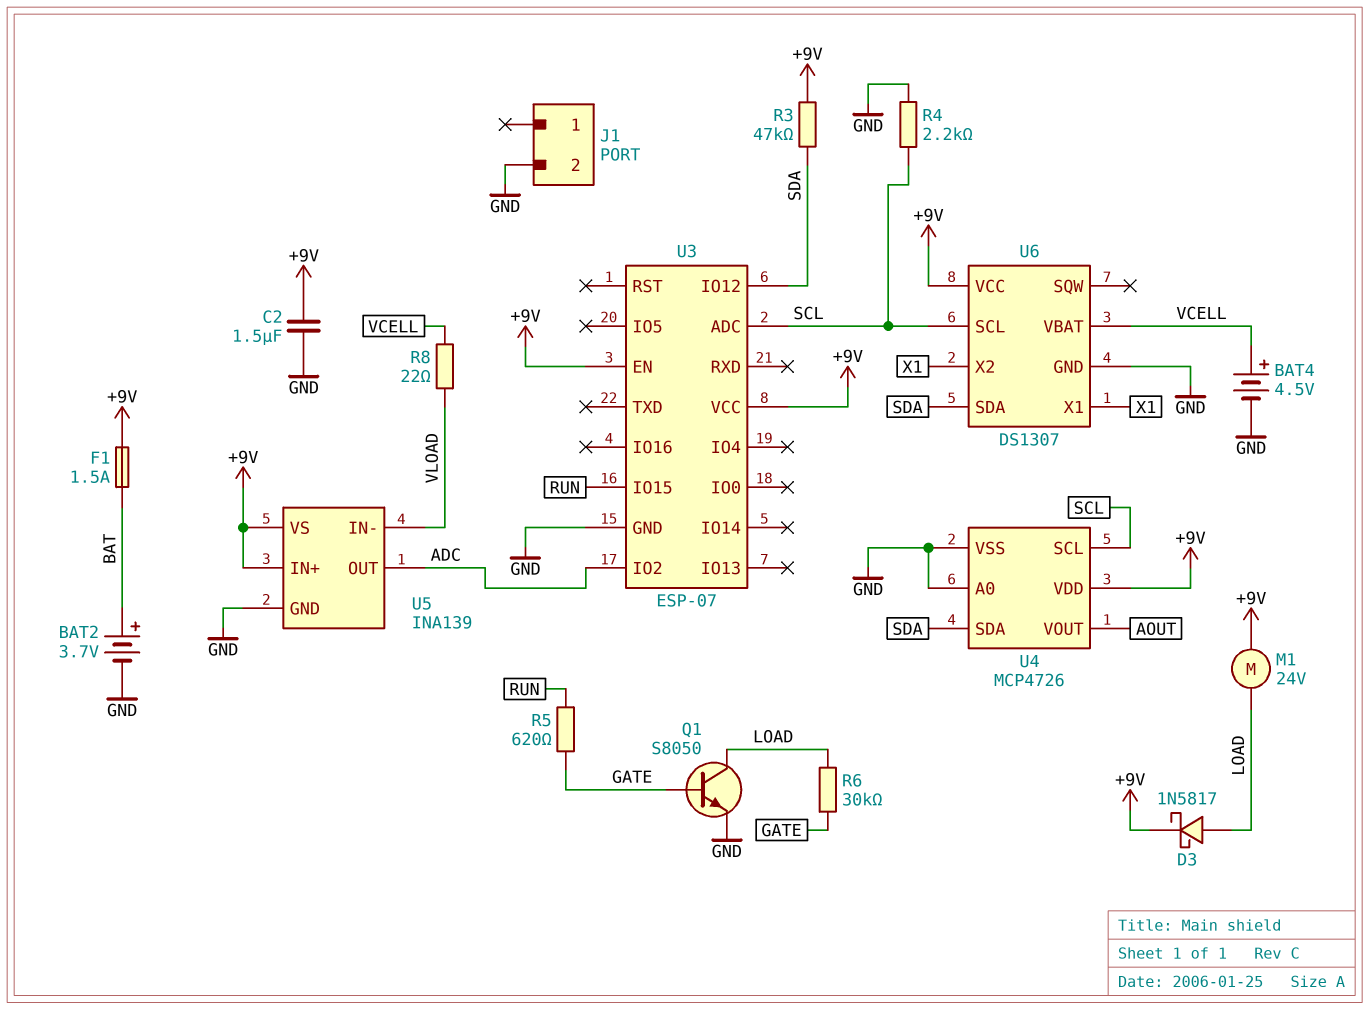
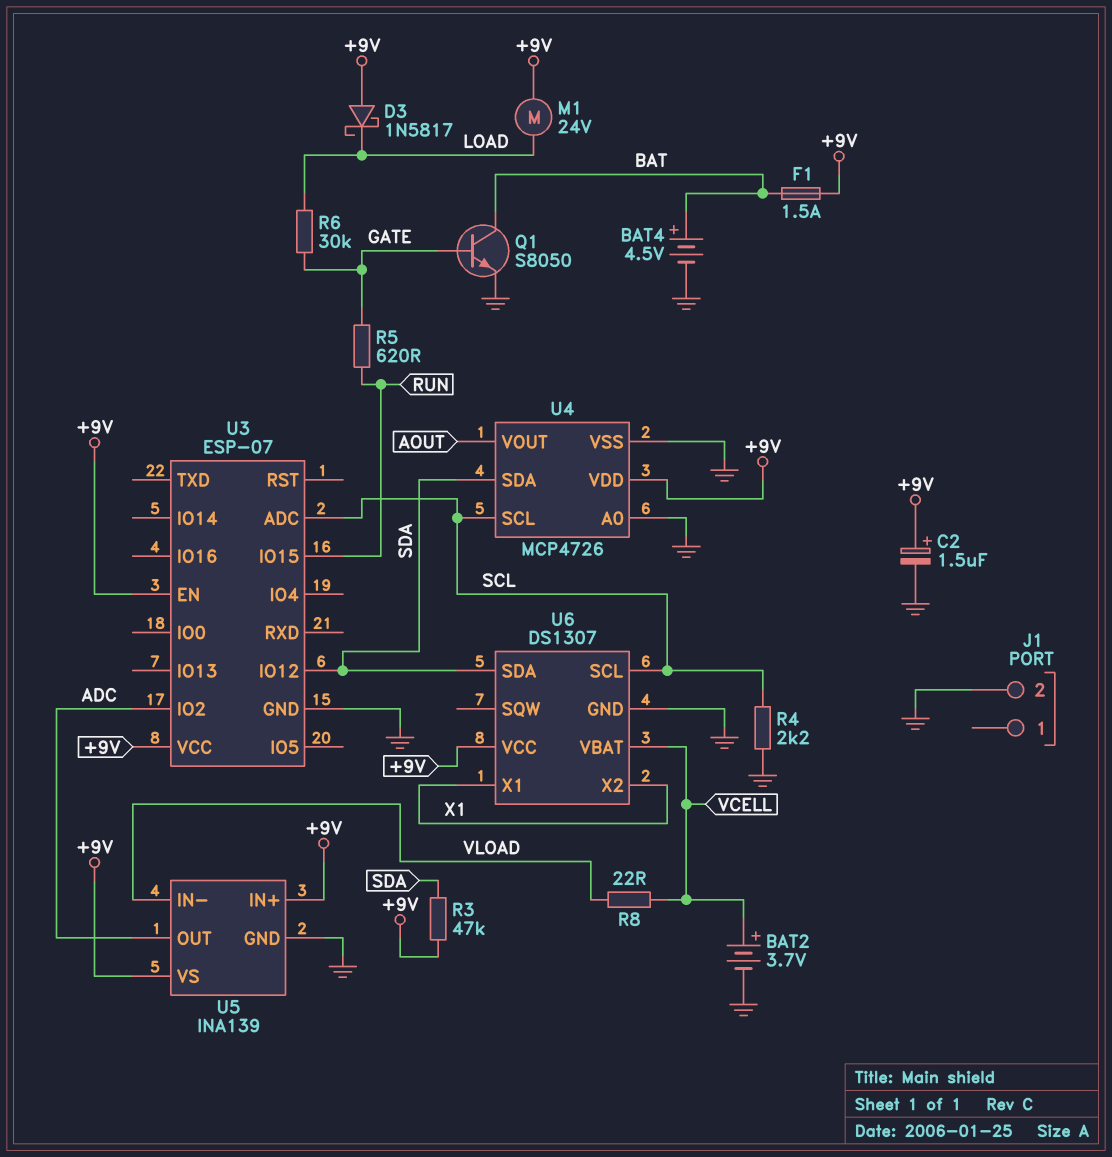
BAT2: 3.7V (plus BAT, minus GND) -> 3.7V (plus VCELL, minus GND)
BAT4: 4.5V (plus VCELL, minus GND) -> 4.5V (plus BAT, minus GND)
C2: 1.5uF (+9V, GND) -> 1.5uF (plus +9V, minus GND)
D3: schottky 1N5817 (A LOAD, K +9V) -> schottky 1N5817 (A +9V, K LOAD)
Q1: NPN S8050 (B GATE, C LOAD, E GND) -> NPN S8050 (B GATE, C BAT, E GND)

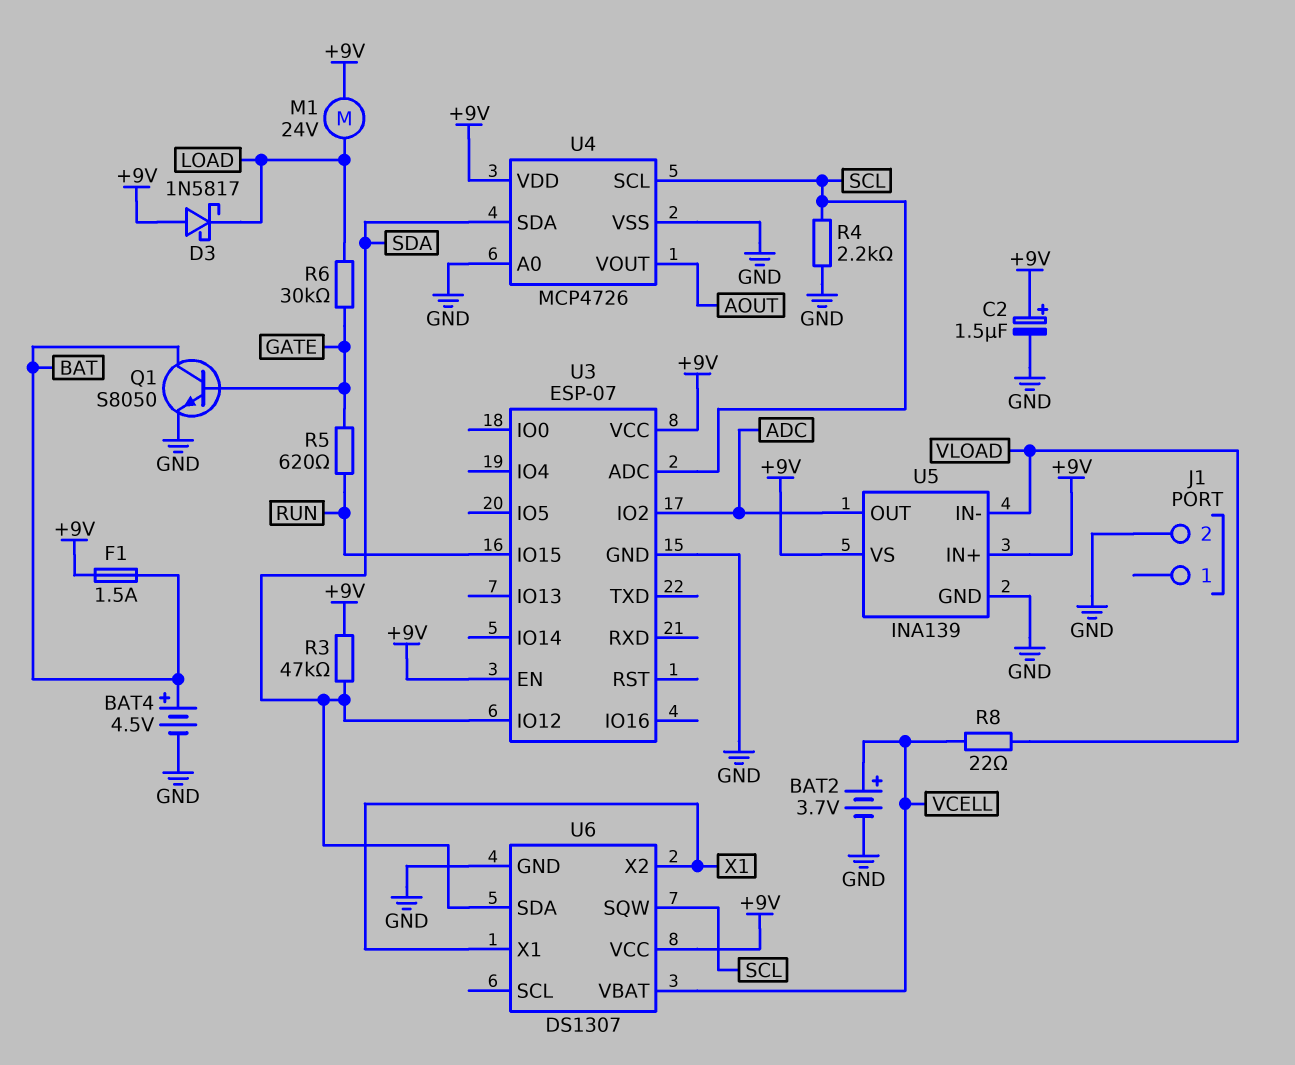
U6 pin SCL: SCL -> none
U6 pin SQW: none -> SCL

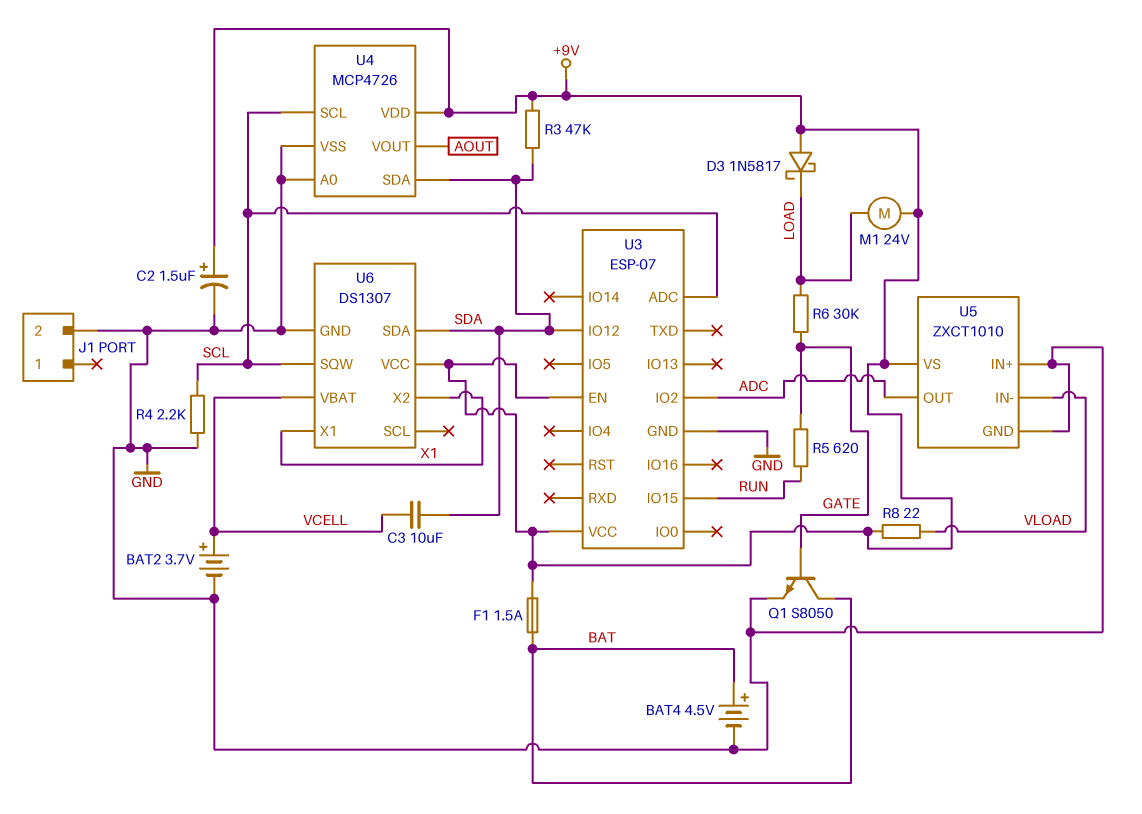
C3: none -> 10uF (SDA, VCELL)
R8: 22 (VCELL, VLOAD) -> 22 (+9V, VLOAD)
U5: INA139 -> ZXCT1010
U5 pin IN+: +9V -> GND

